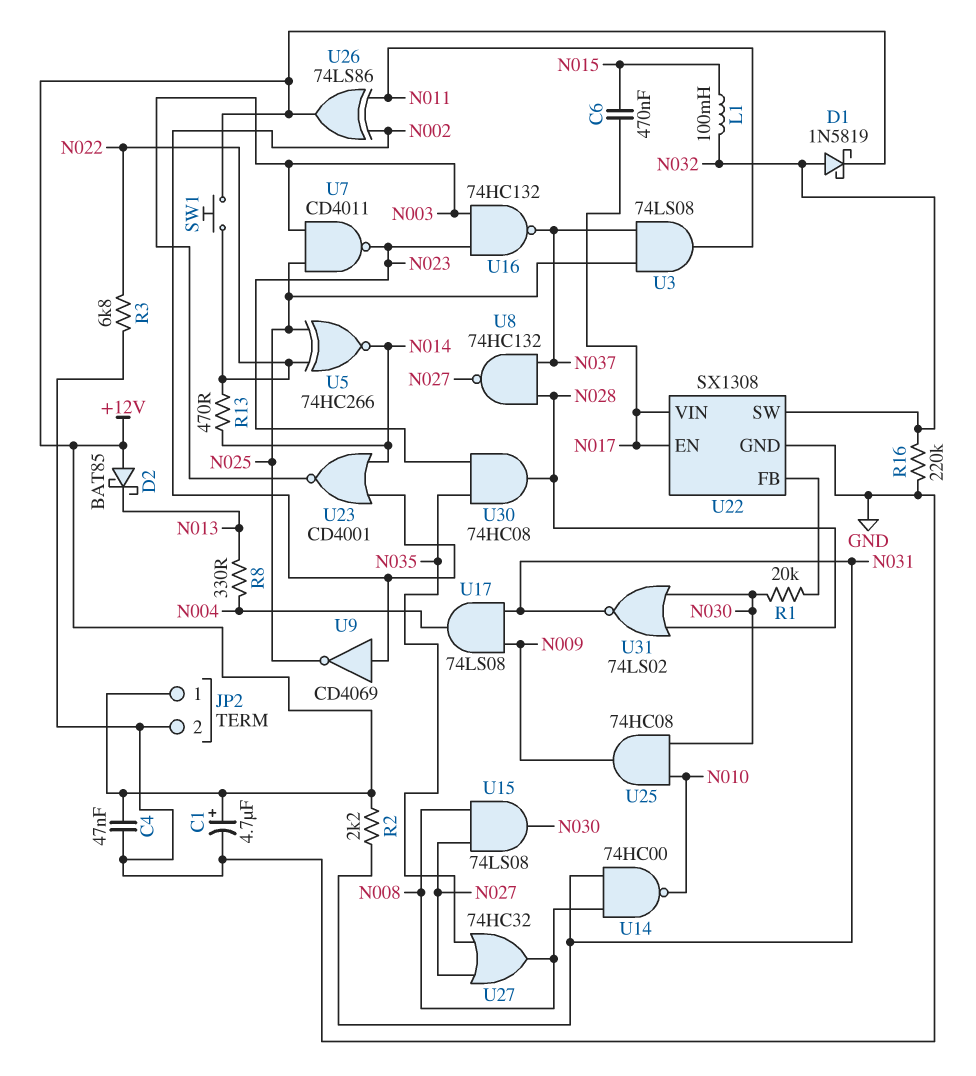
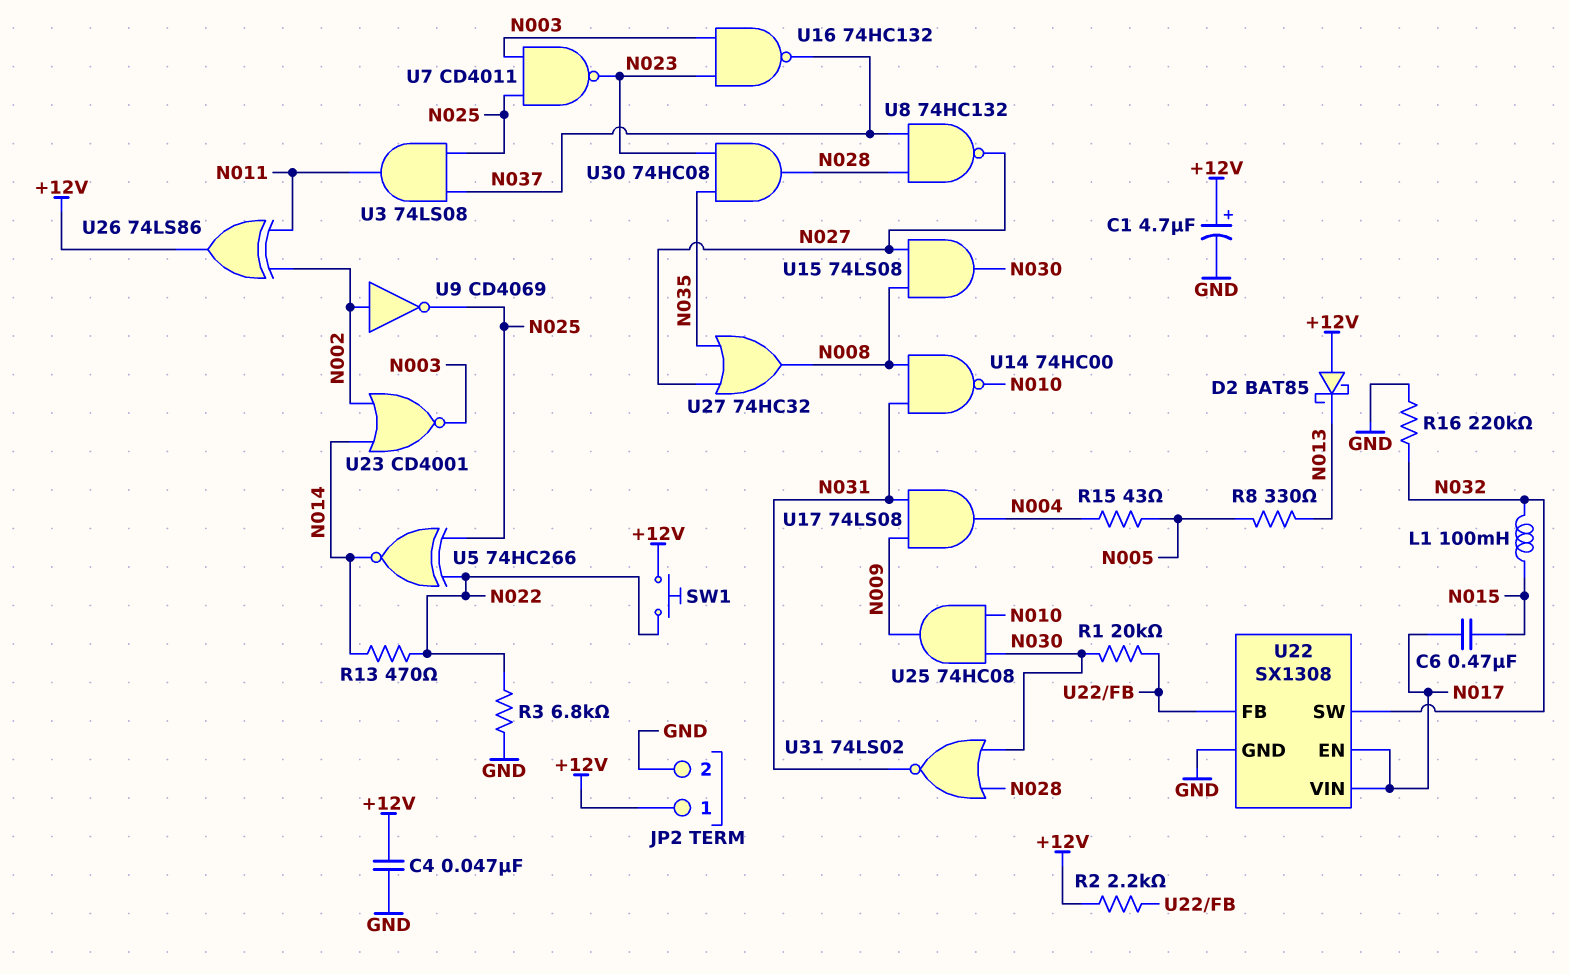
D1: schottky 1N5819 (A N032, K +12V) -> none
R2: 2.2k (+12V, N031) -> 2.2k (+12V, U22/FB)
R8: 330 (N004, N013) -> 330 (N005, N013)
R15: none -> 43 (N004, N005)

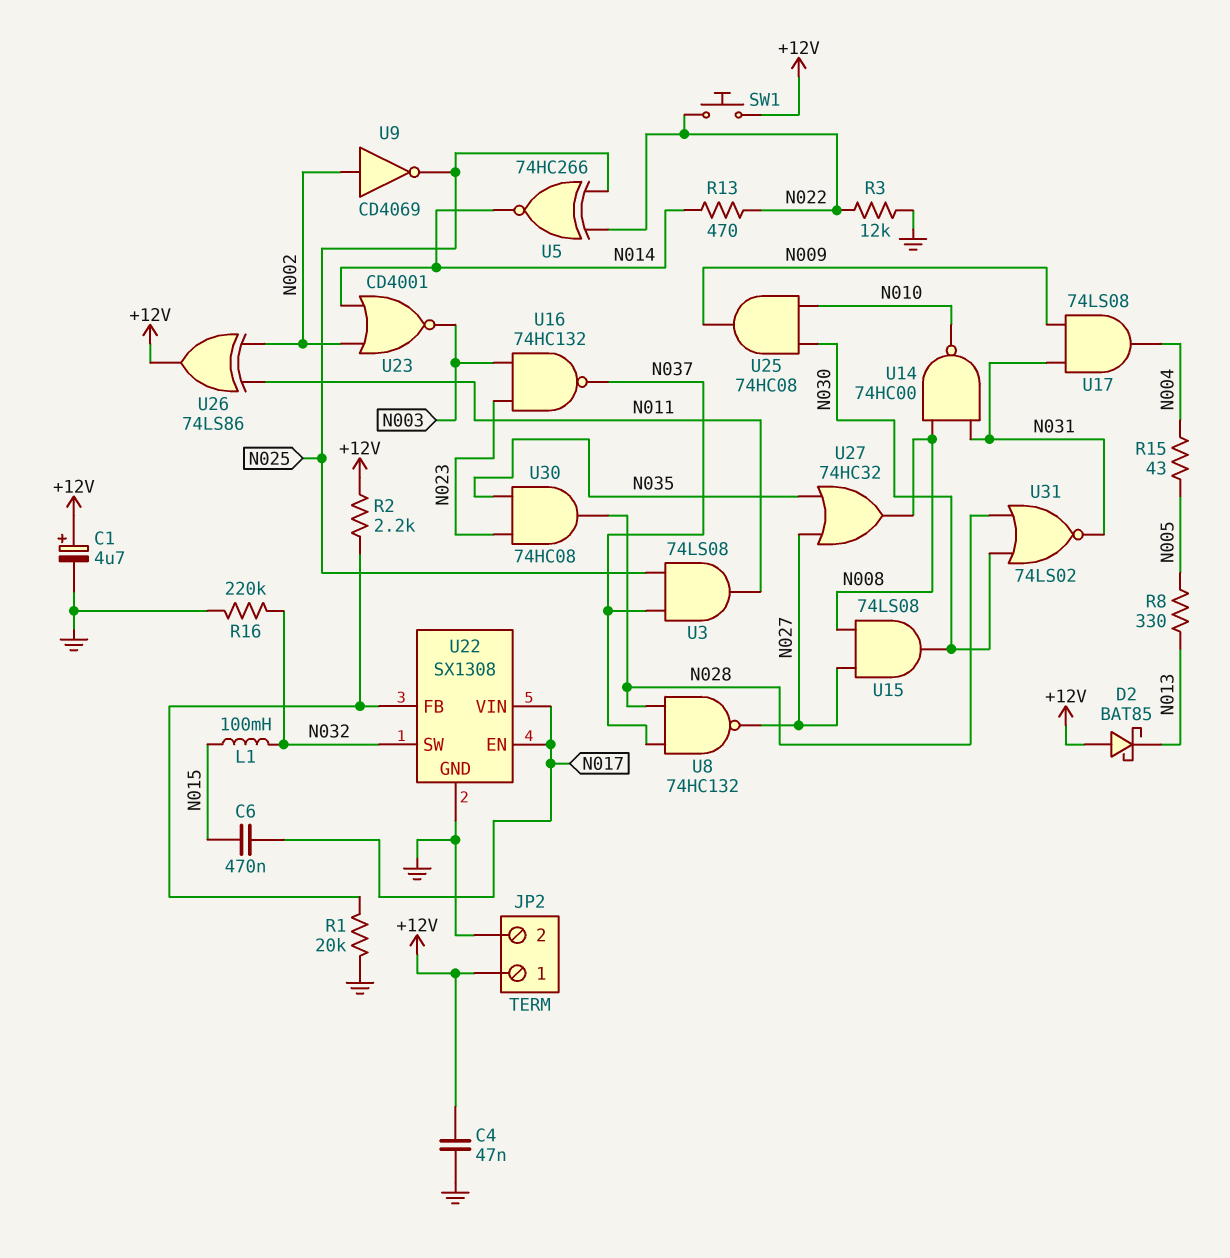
R1: 20k (N030, U22/FB) -> 20k (GND, U22/FB)
R3: 6.8k (GND, N022) -> 12k (GND, N022)
U7: NAND CD4011 (in N003, in N025, out N023) -> none

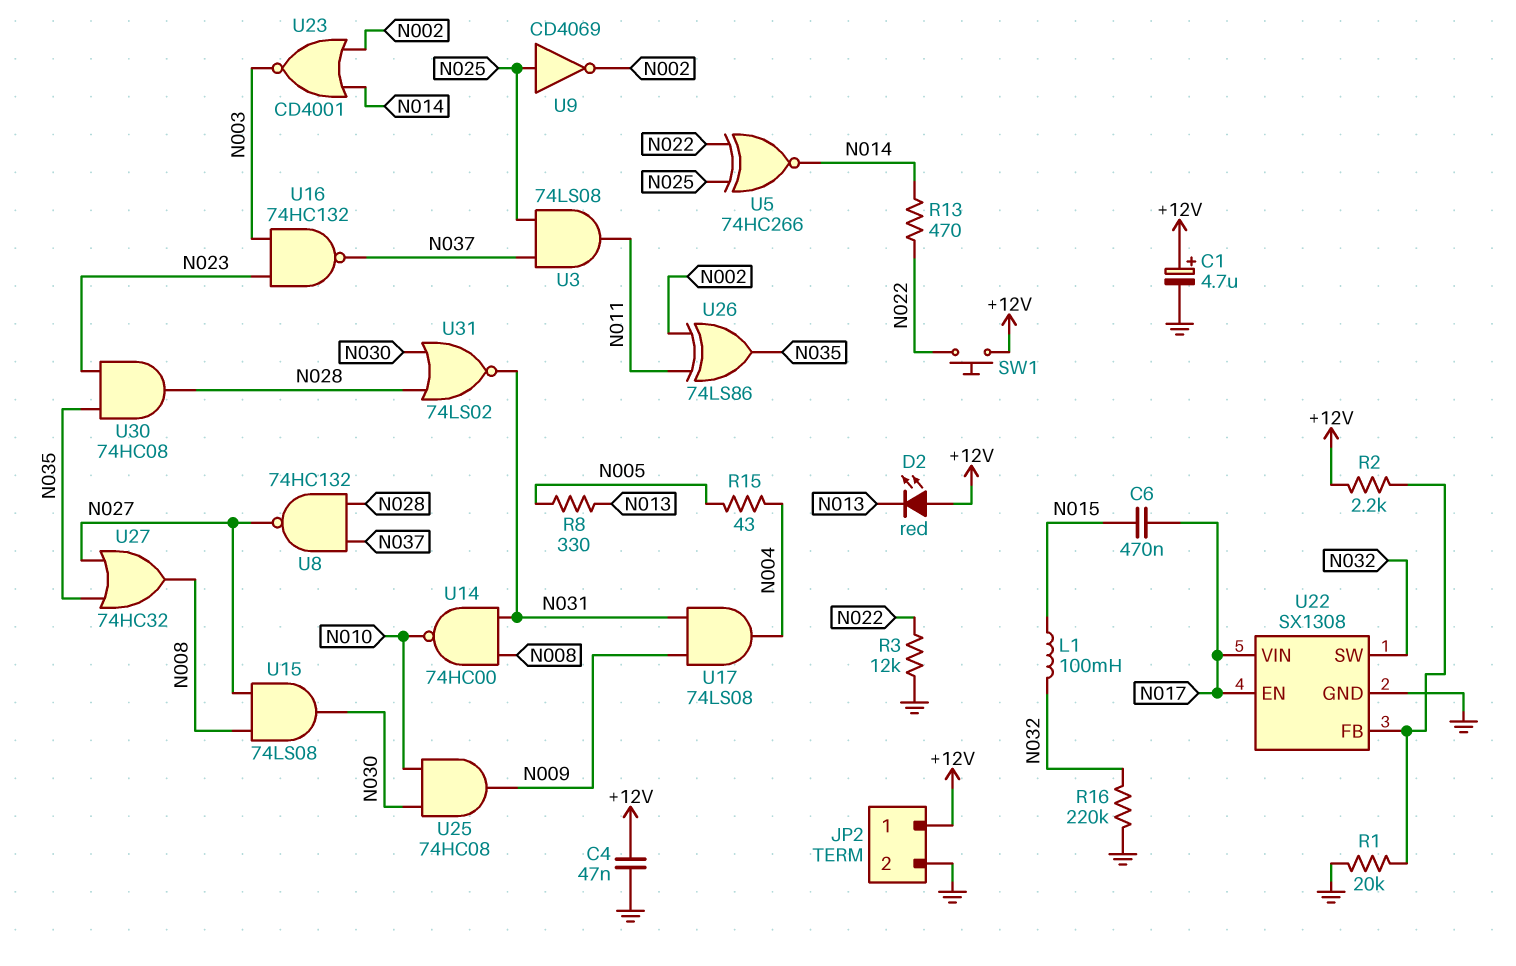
D2: schottky BAT85 (A +12V, K N013) -> LED red (A +12V, K N013)
U9: NOT CD4069 (in N002, out N025) -> NOT CD4069 (in N025, out N002)
U26: XOR 74LS86 (in N002, in N011, out +12V) -> XOR 74LS86 (in N002, in N011, out N035)

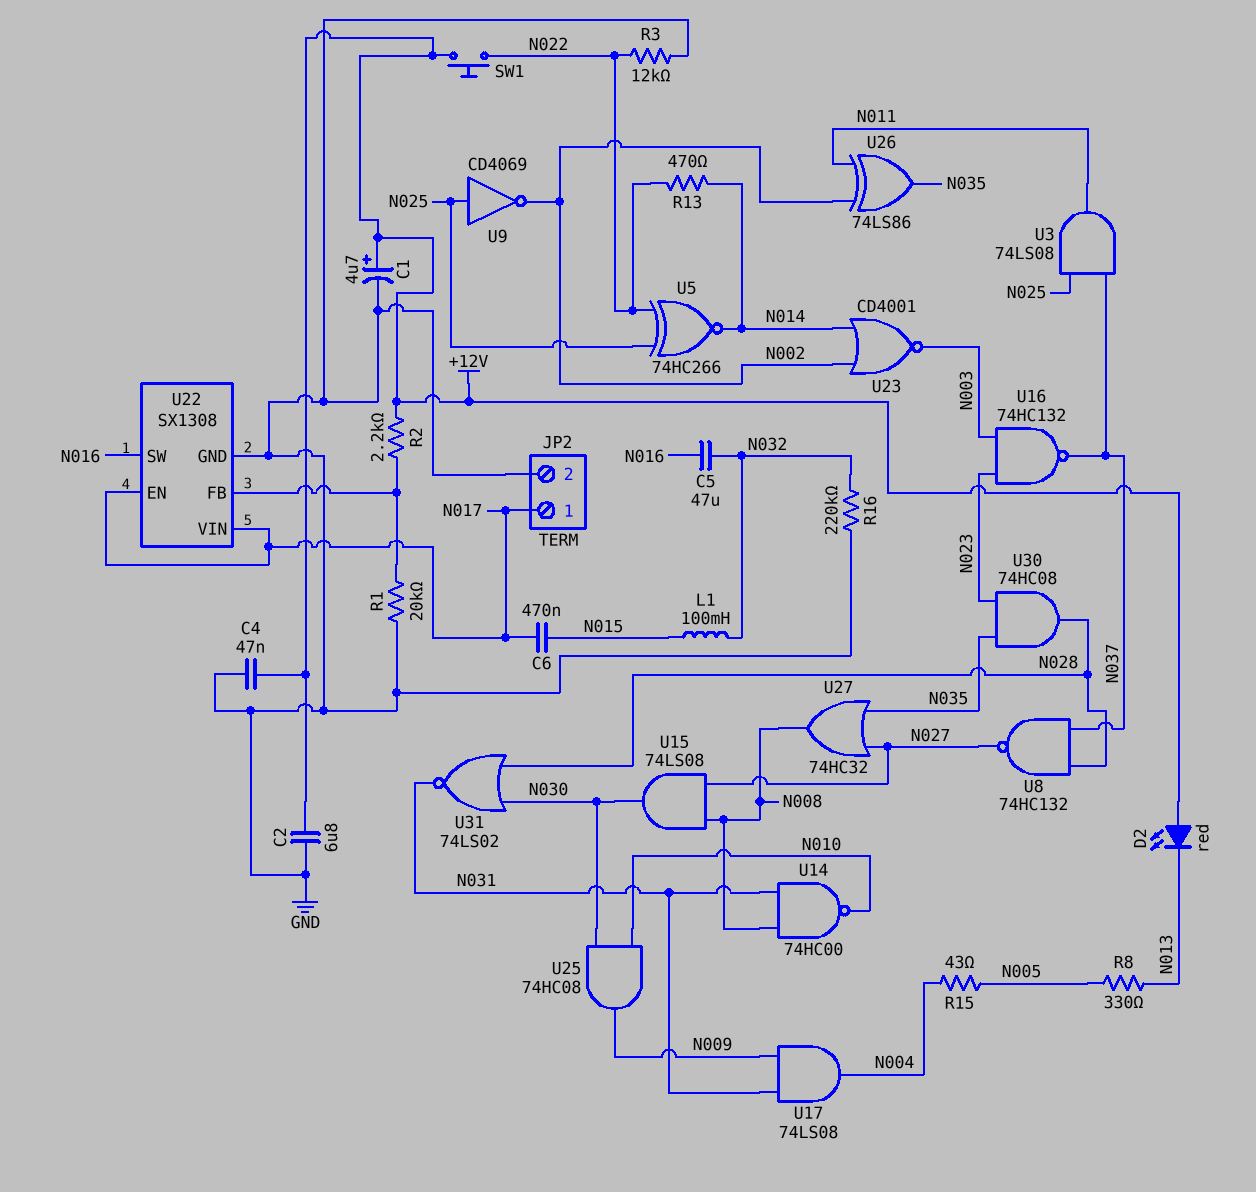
C2: none -> 6.8uF (+12V, GND)
C5: none -> 47uF (N016, N032)
JP2 pin 1: +12V -> N017
U22 pin SW: N032 -> N016

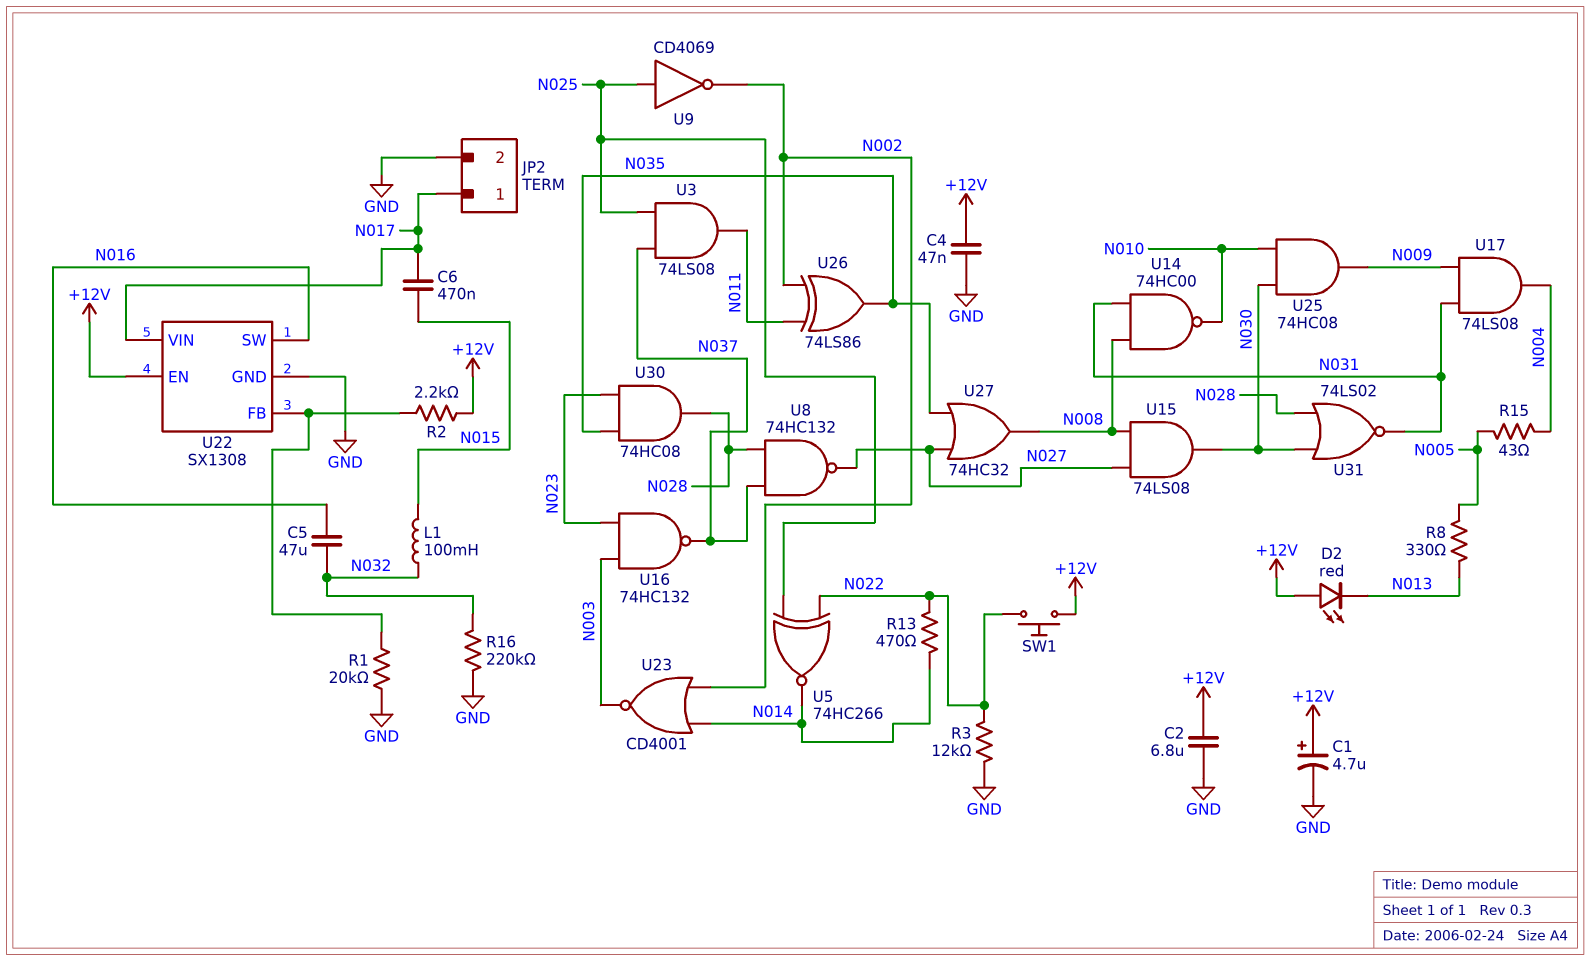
U22 pin EN: N017 -> +12V

